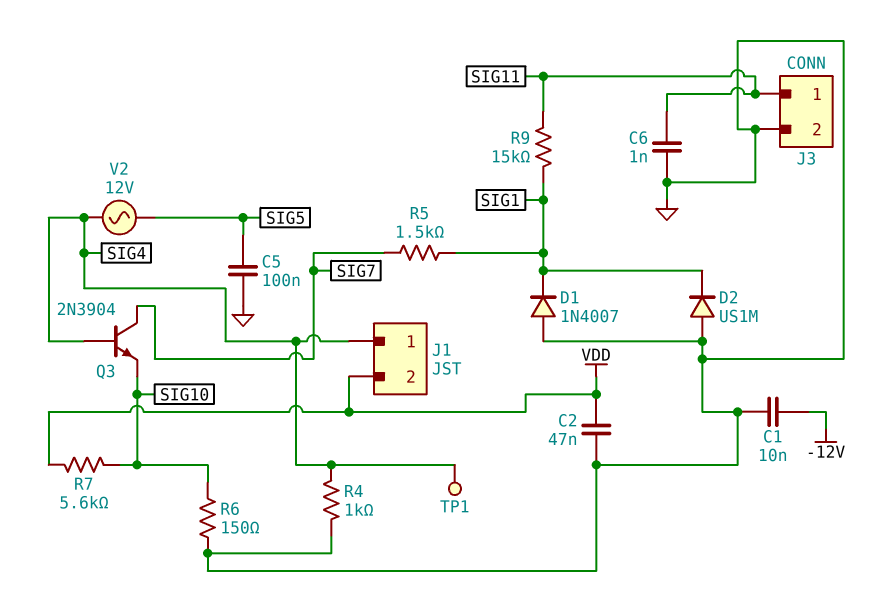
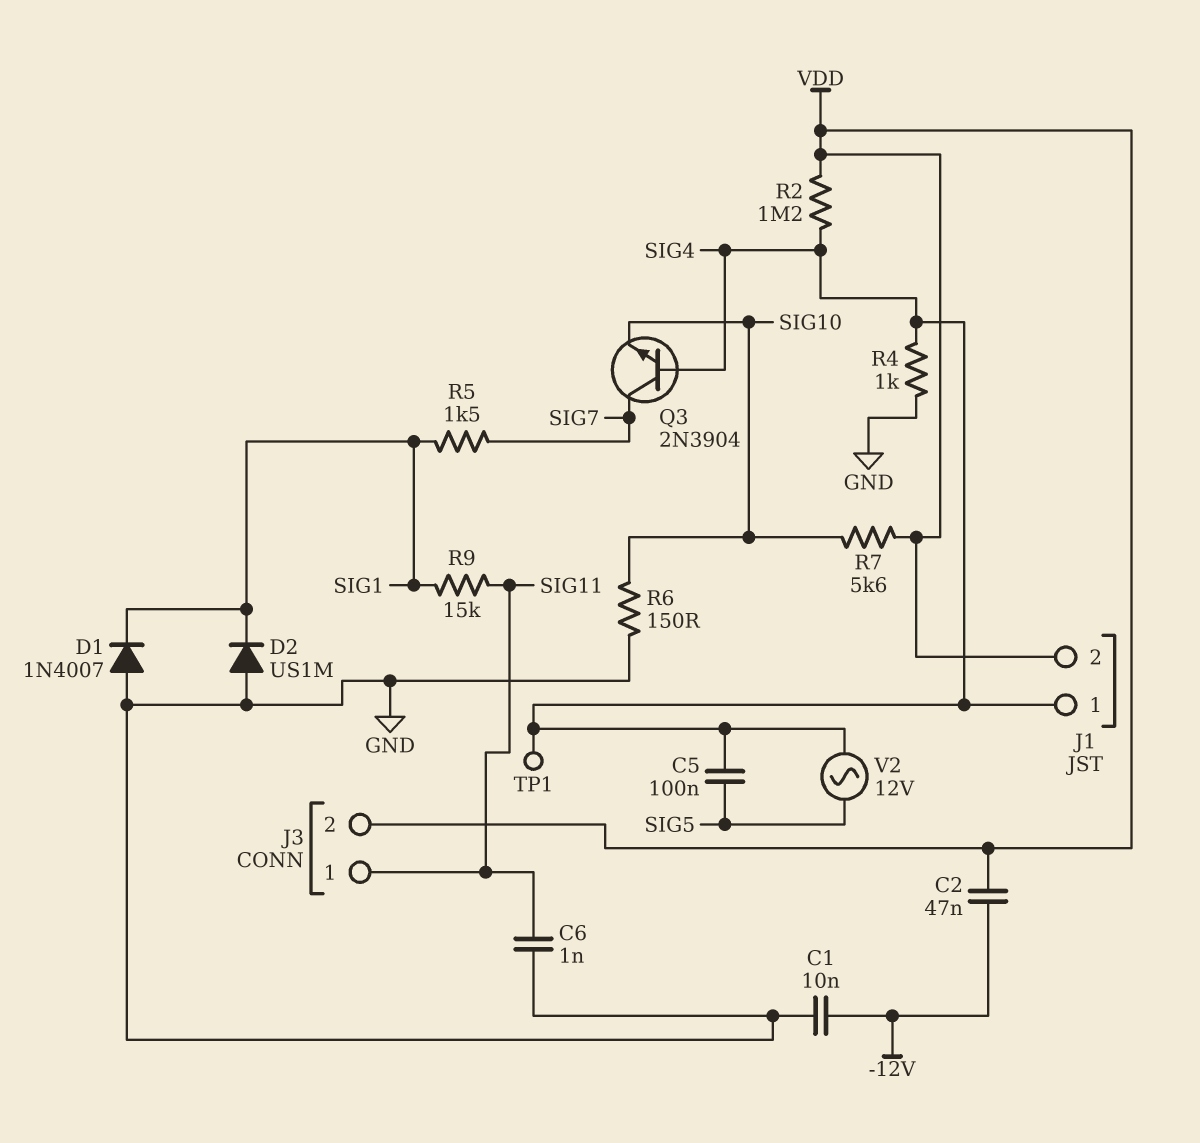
C2: 47nF (GND, VDD) -> 47nF (-12V, VDD)
C5: 100nF (GND, SIG5) -> 100nF (SIG4, SIG5)
J3 pin 2: GND -> VDD
R2: none -> 1.2M (SIG4, VDD)

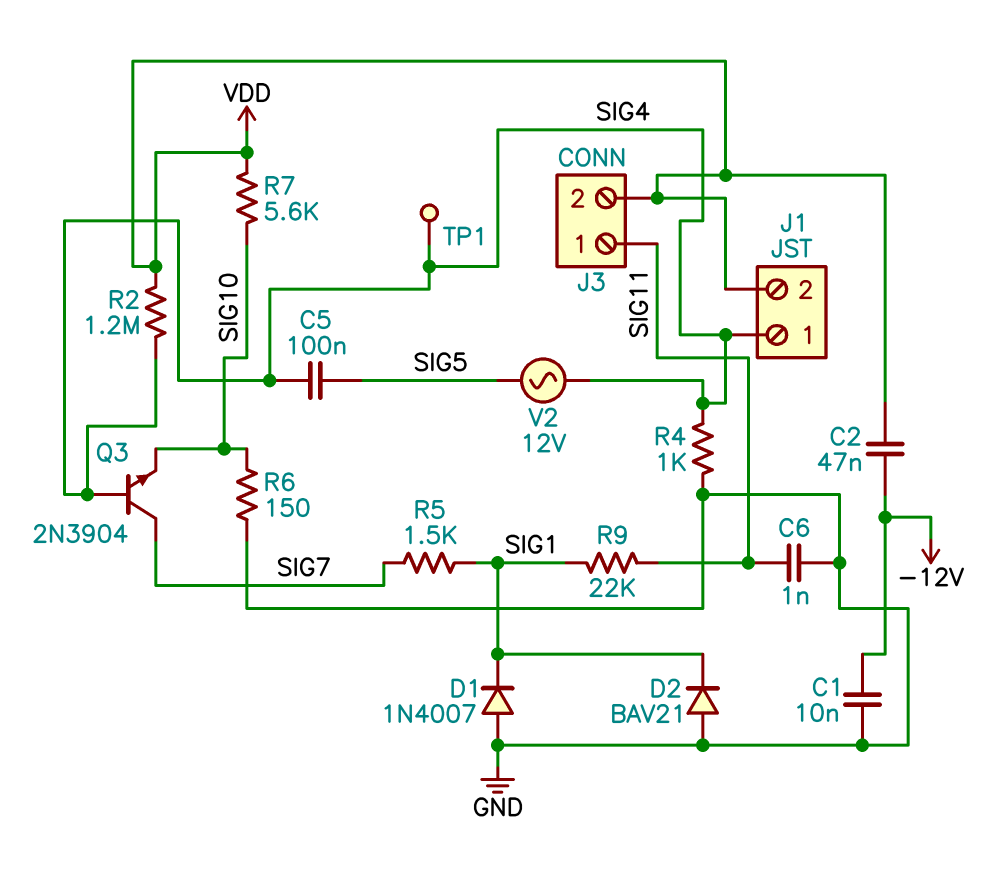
D2: diode US1M (A GND, K SIG1) -> diode BAV21 (A GND, K SIG1)
R9: 15k (SIG1, SIG11) -> 22k (SIG1, SIG11)

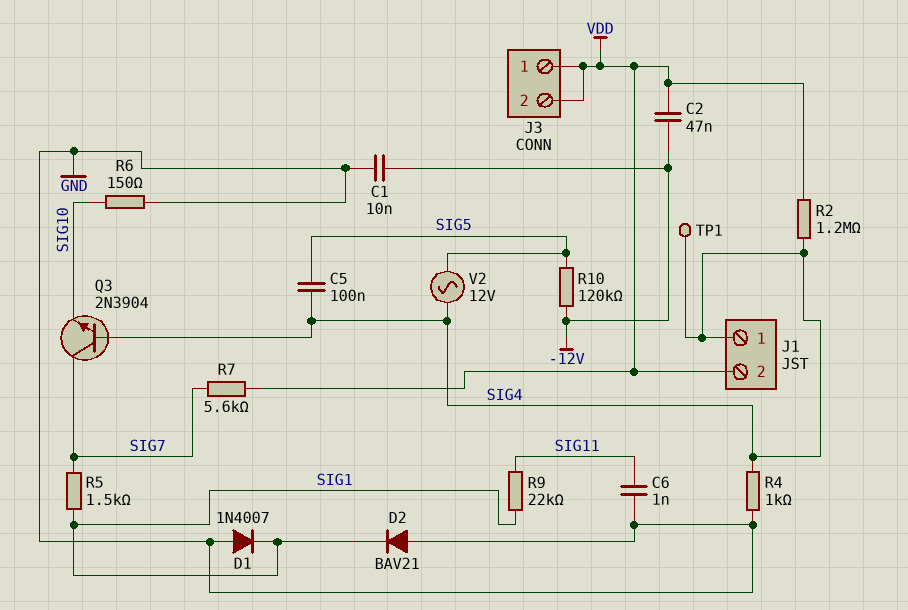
J3 pin 1: SIG11 -> VDD
R7: 5.6k (SIG10, VDD) -> 5.6k (SIG7, VDD)
R10: none -> 120k (-12V, SIG5)

